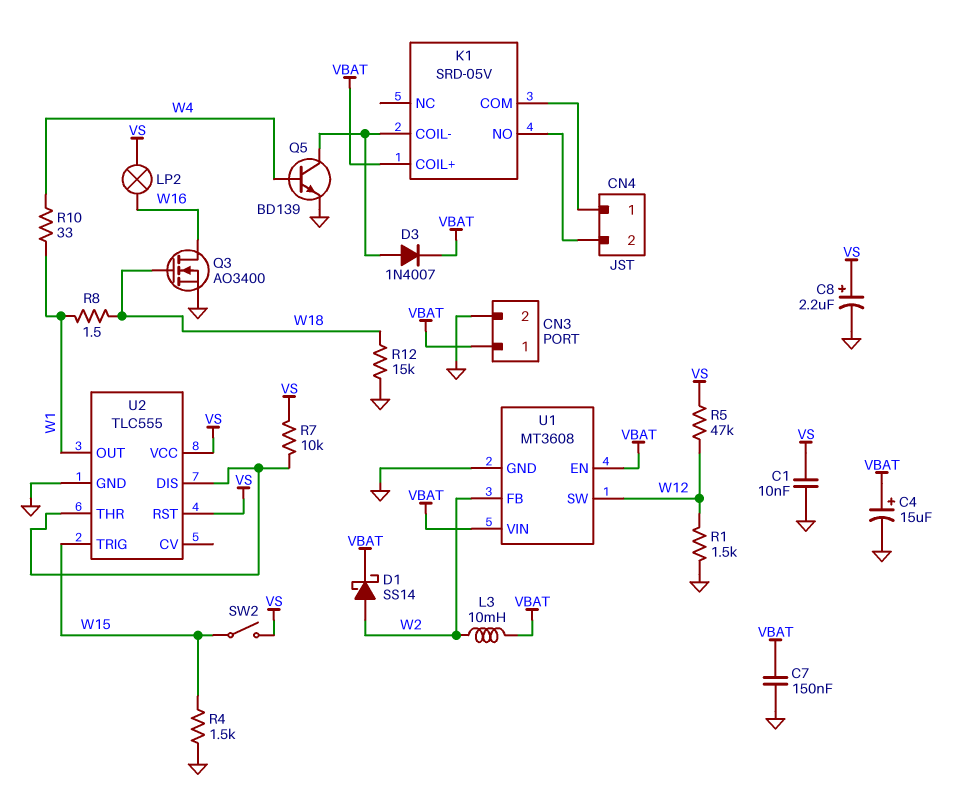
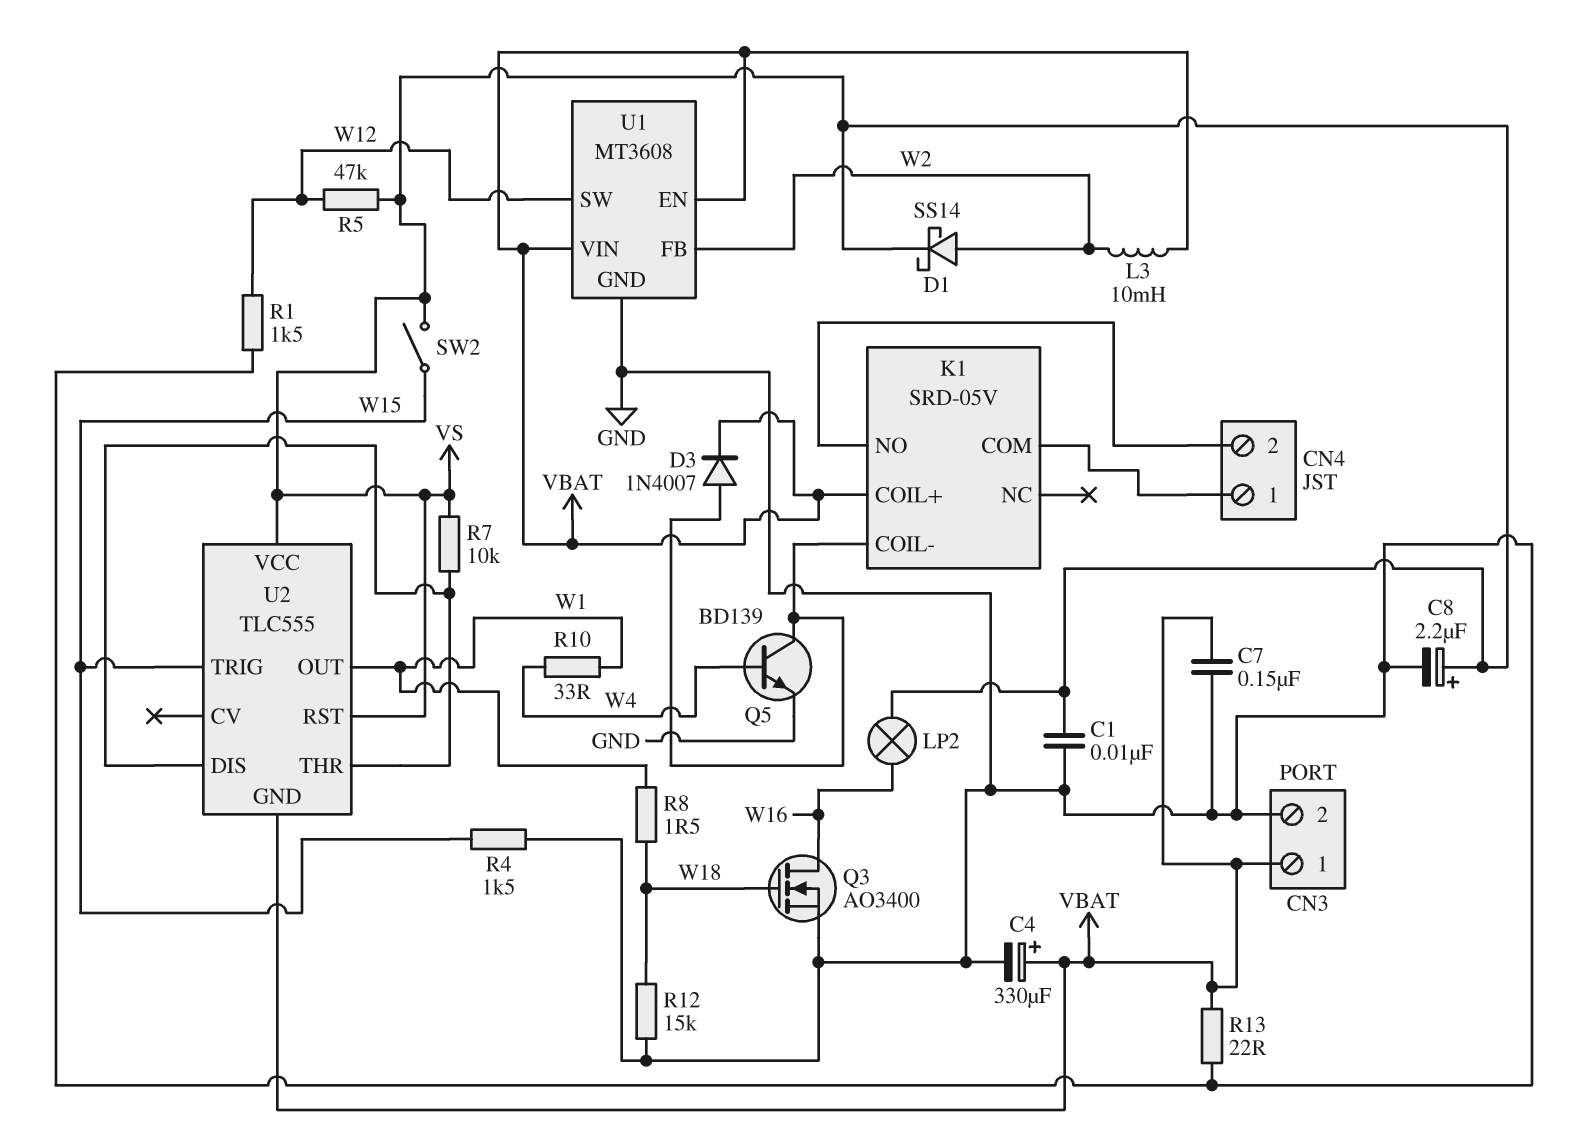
C4: 15uF (plus VBAT, minus GND) -> 330uF (plus VBAT, minus GND)
D1: schottky SS14 (A W2, K VBAT) -> schottky SS14 (A W2, K VS)
R13: none -> 22 (GND, VBAT)
U2 pin GND: GND -> VBAT

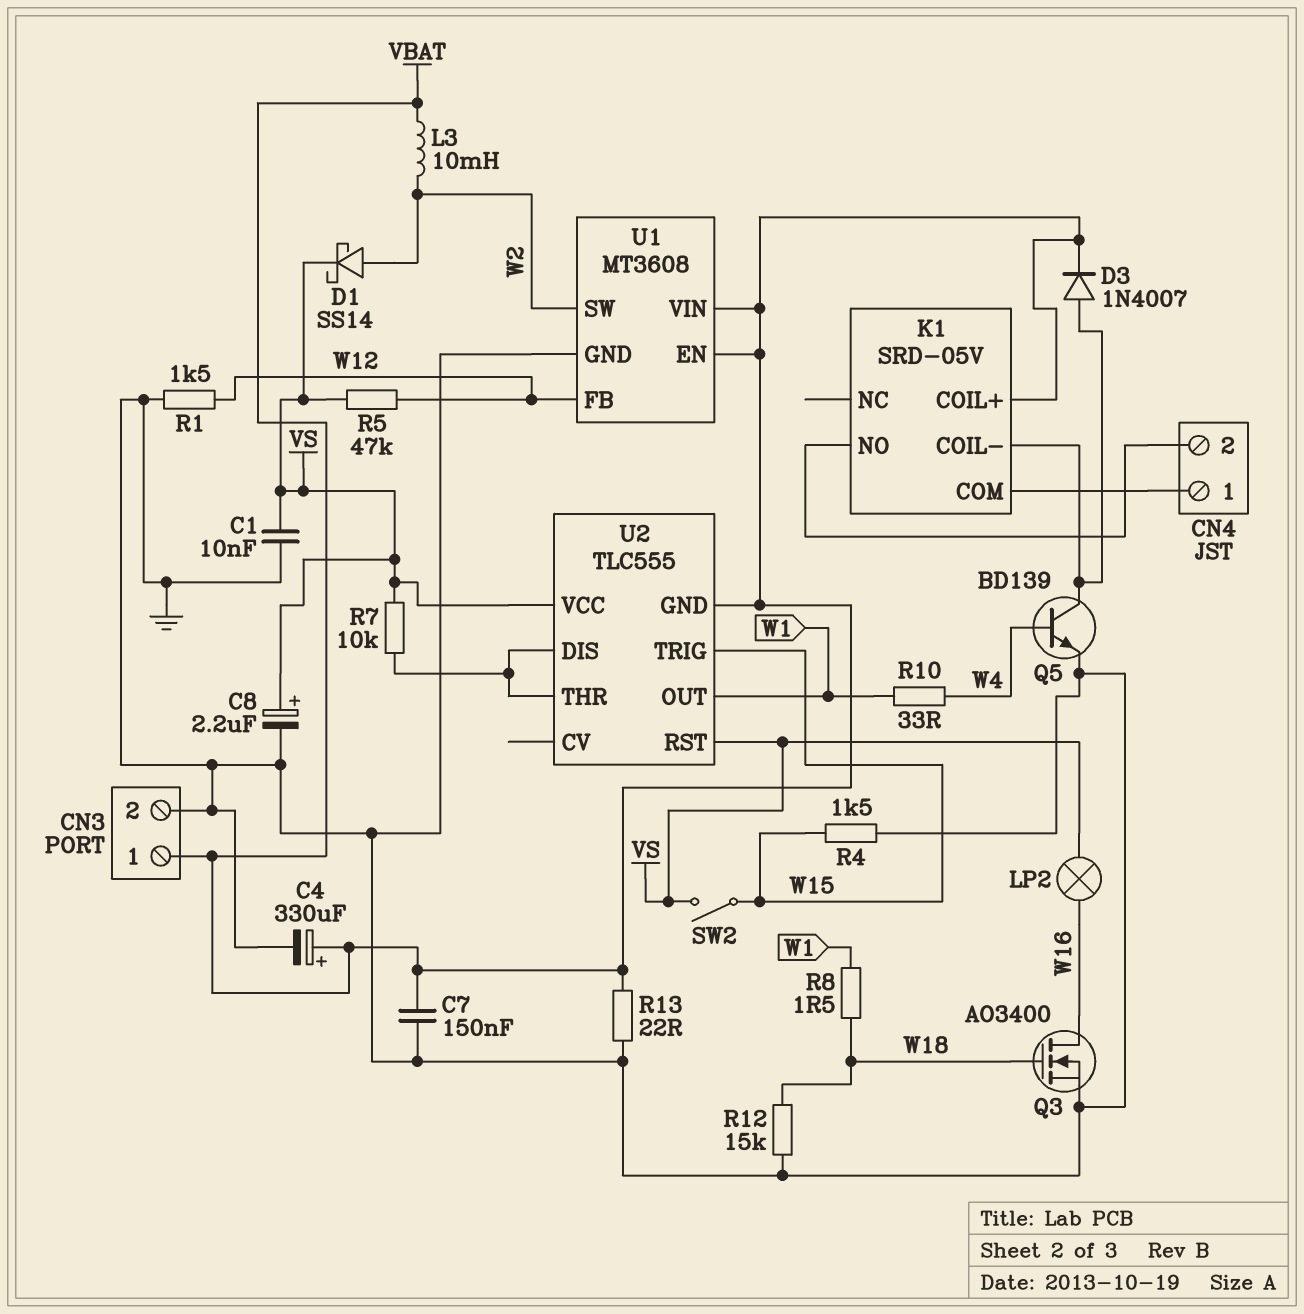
U1 pin FB: W2 -> W12
U1 pin SW: W12 -> W2

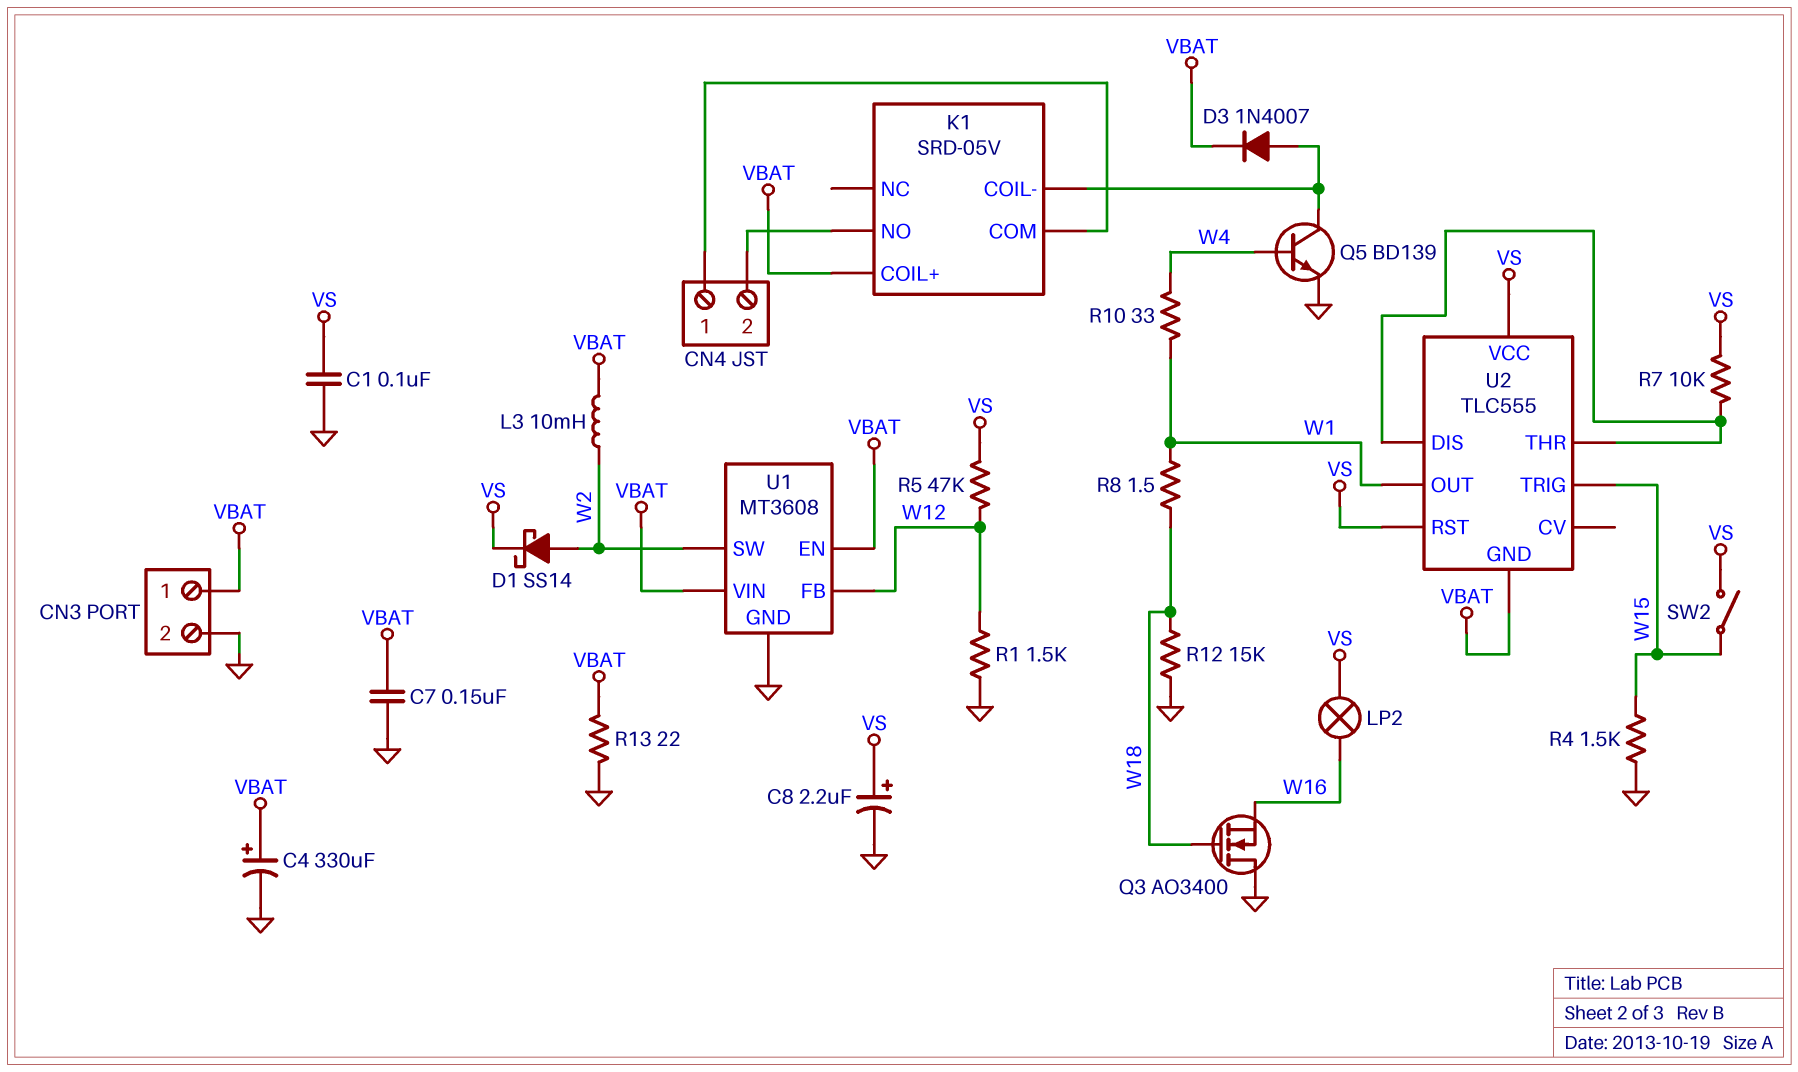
C1: 10nF (GND, VS) -> 100nF (GND, VS)
Q3: NMOS AO3400 (G W18, D W16, S GND) -> NMOS AO3400 (G W18, D GND, S W16)

